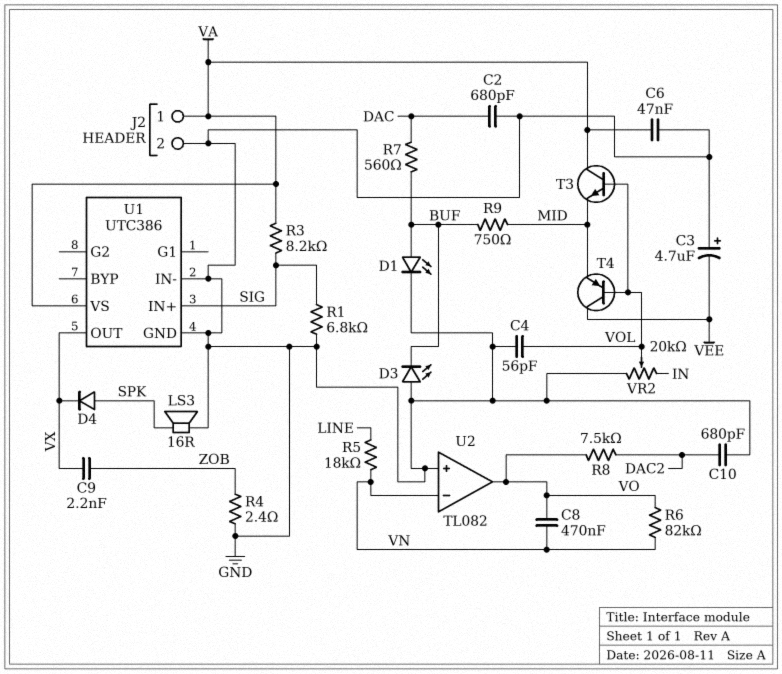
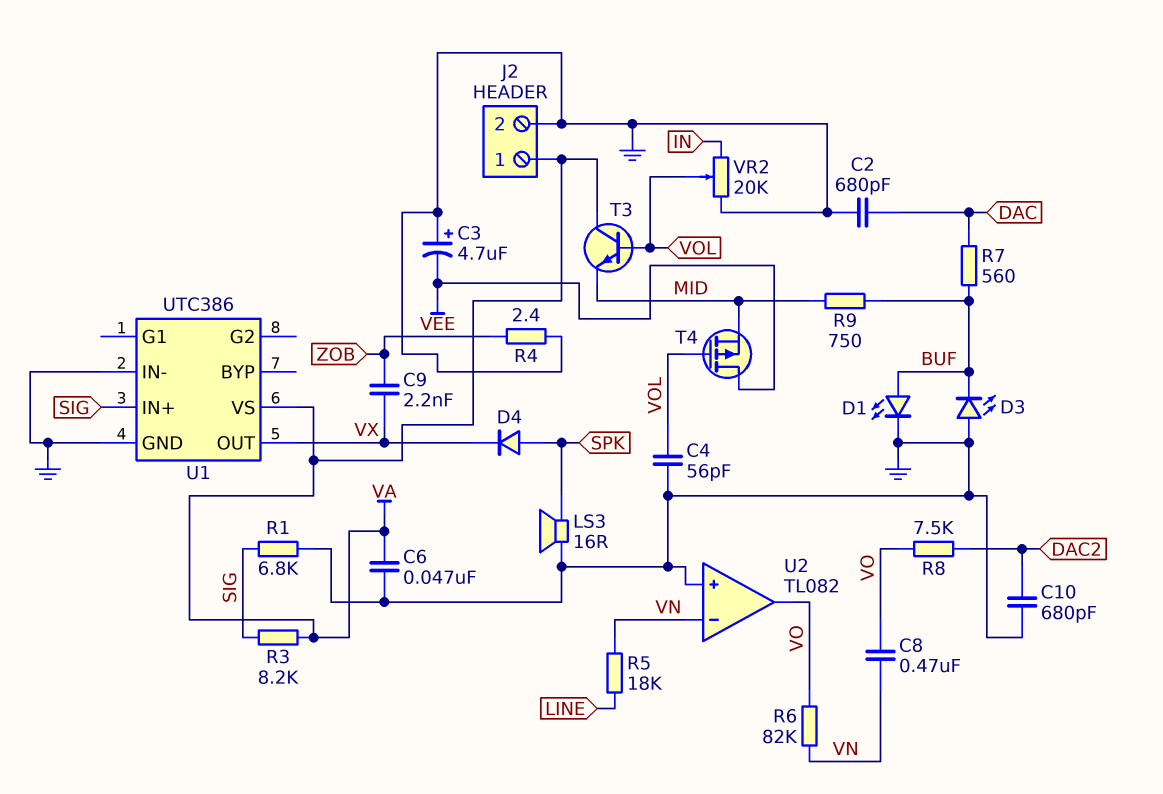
T4: PNP (B VOL, C VEE, E MID) -> PMOS (G VOL, D VEE, S MID)

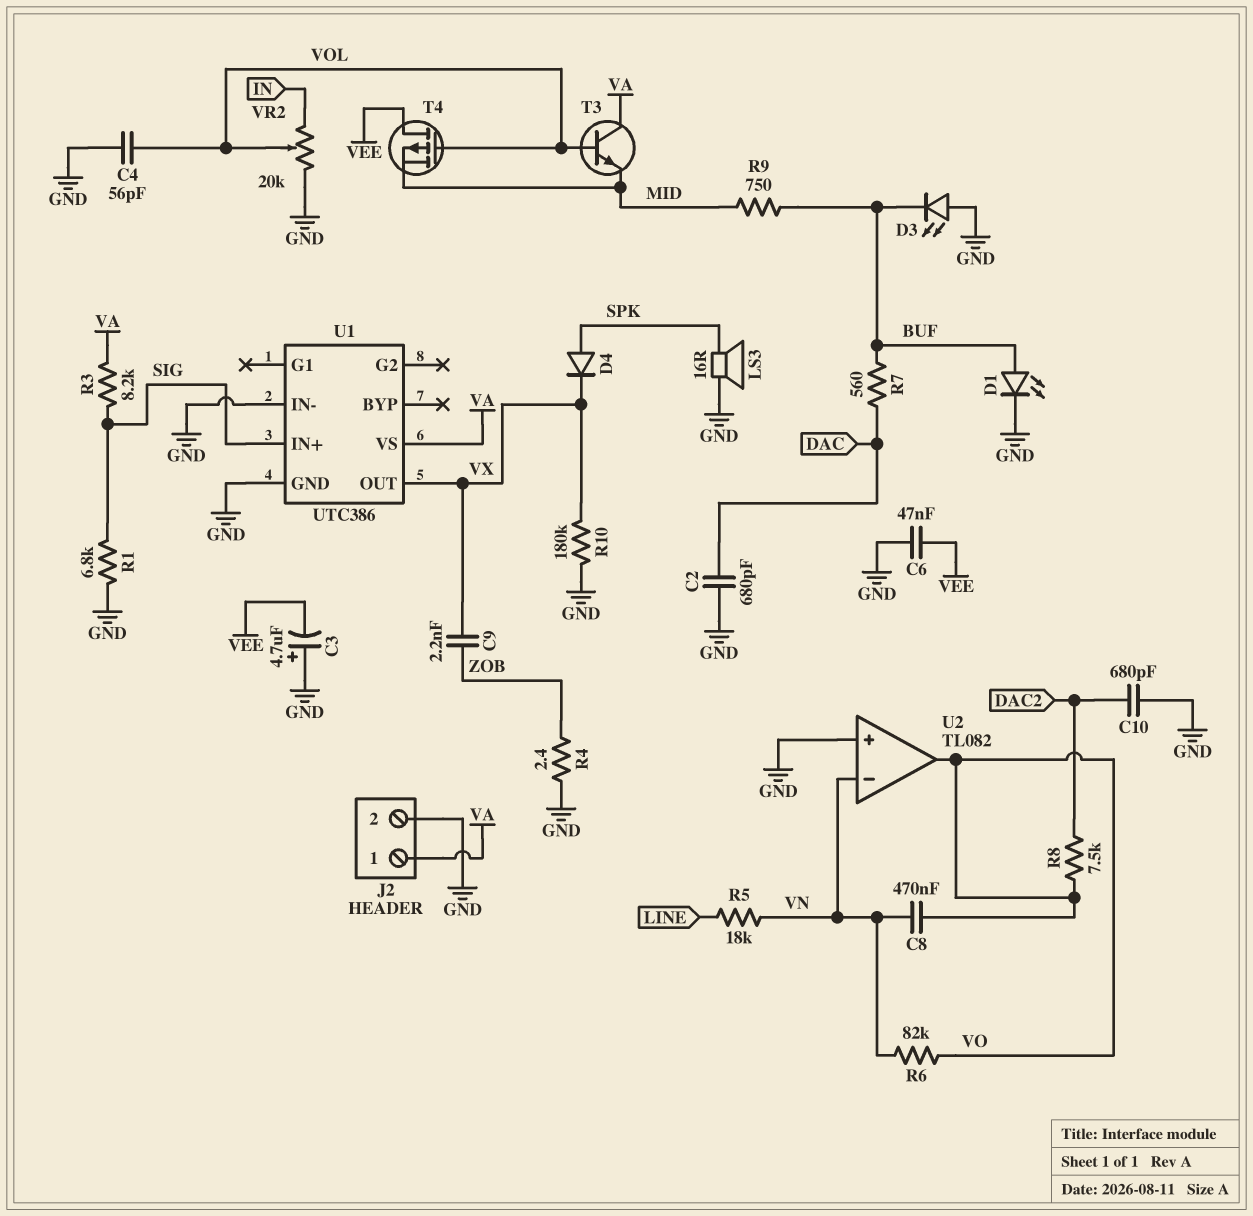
C6: 47nF (GND, VA) -> 47nF (GND, VEE)
R10: none -> 180k (GND, VX)

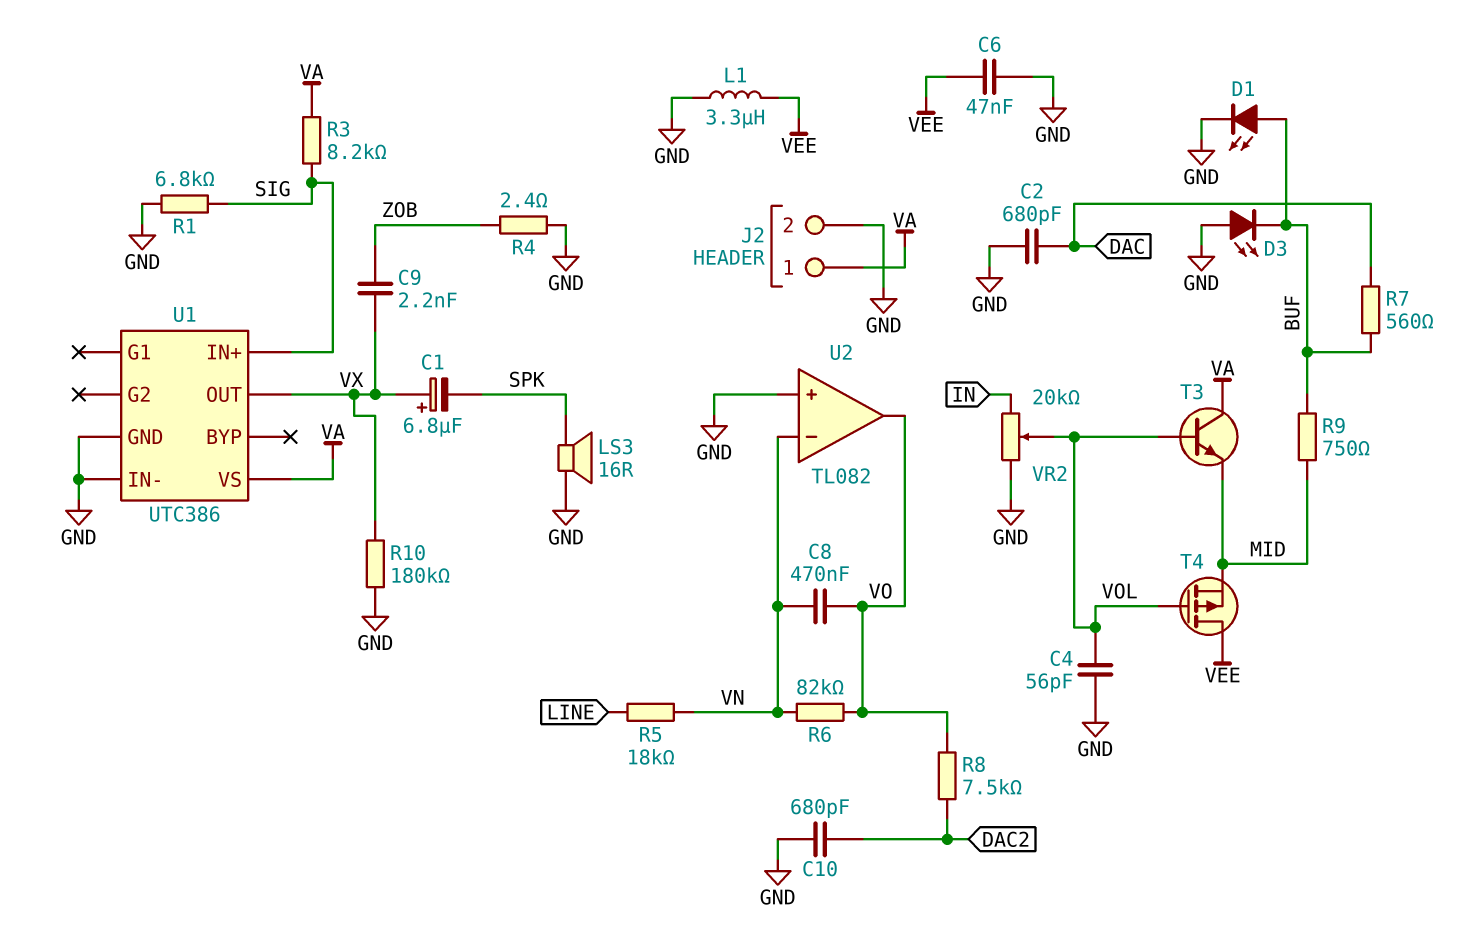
C1: none -> 6.8uF (plus VX, minus SPK)
C3: 4.7uF (plus GND, minus VEE) -> none
D4: diode (A SPK, K VX) -> none
L1: none -> 3.3uH (GND, VEE)

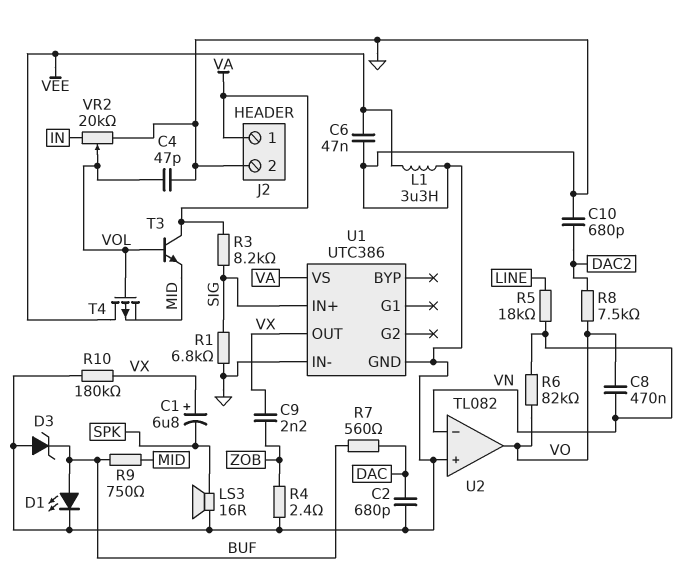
C4: 56pF (GND, VOL) -> 47pF (GND, VOL)
D3: LED (A GND, K BUF) -> zener (A GND, K BUF)

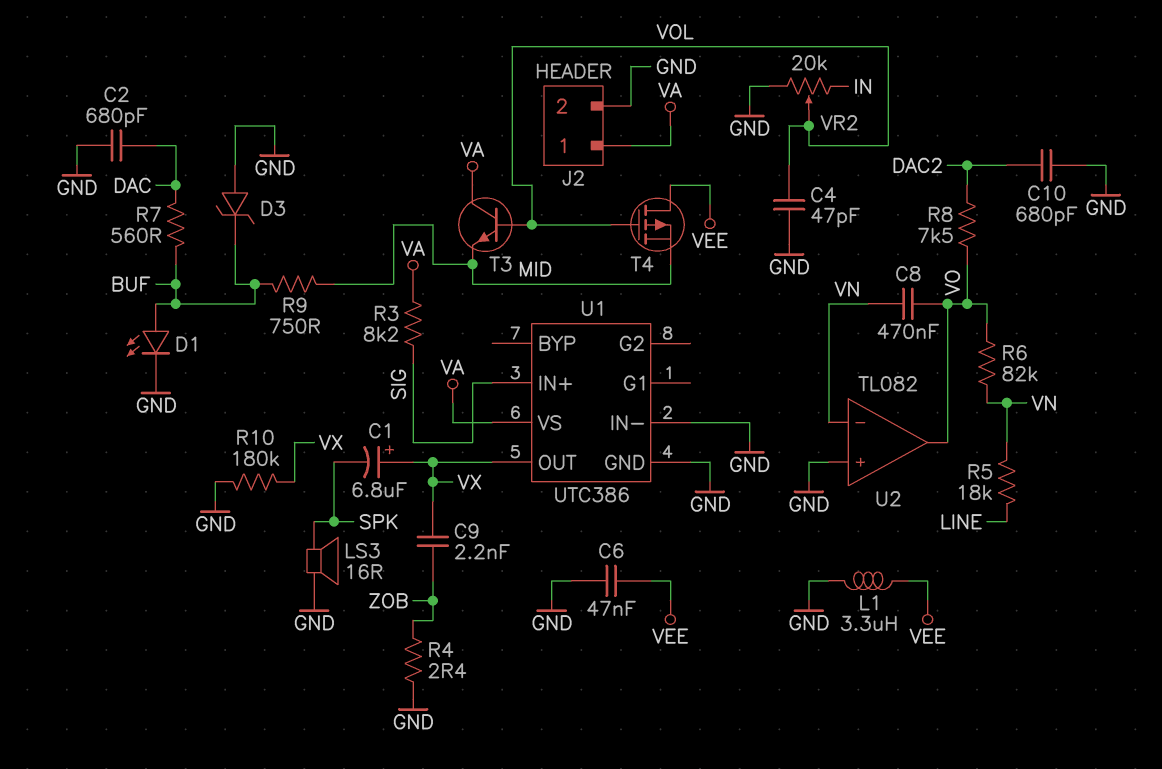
R1: 6.8k (GND, SIG) -> none

